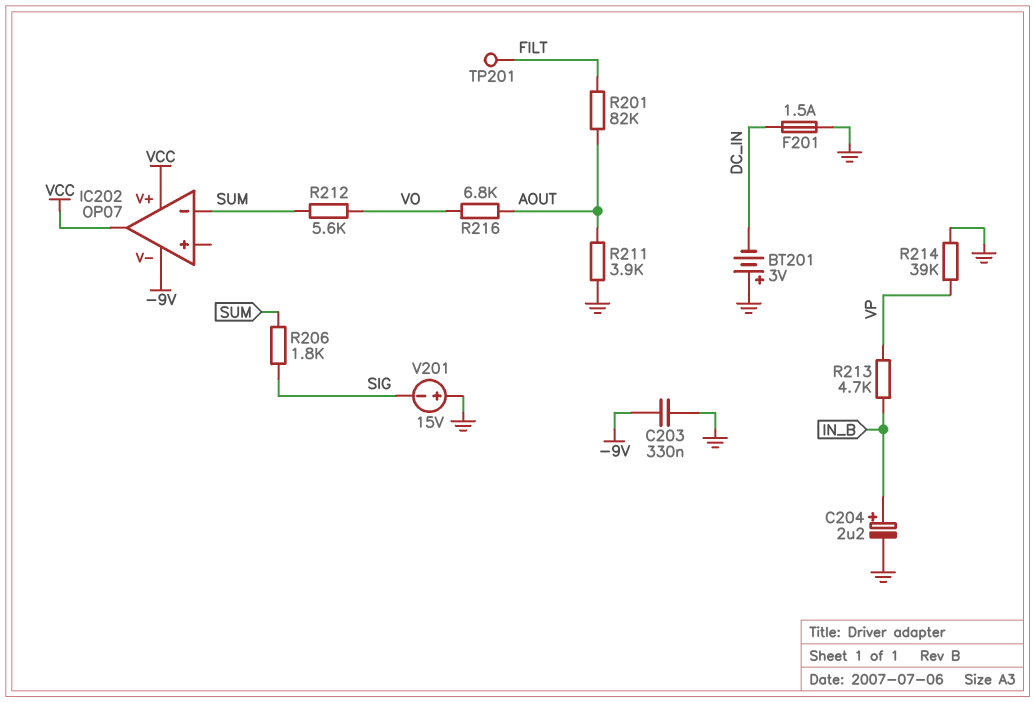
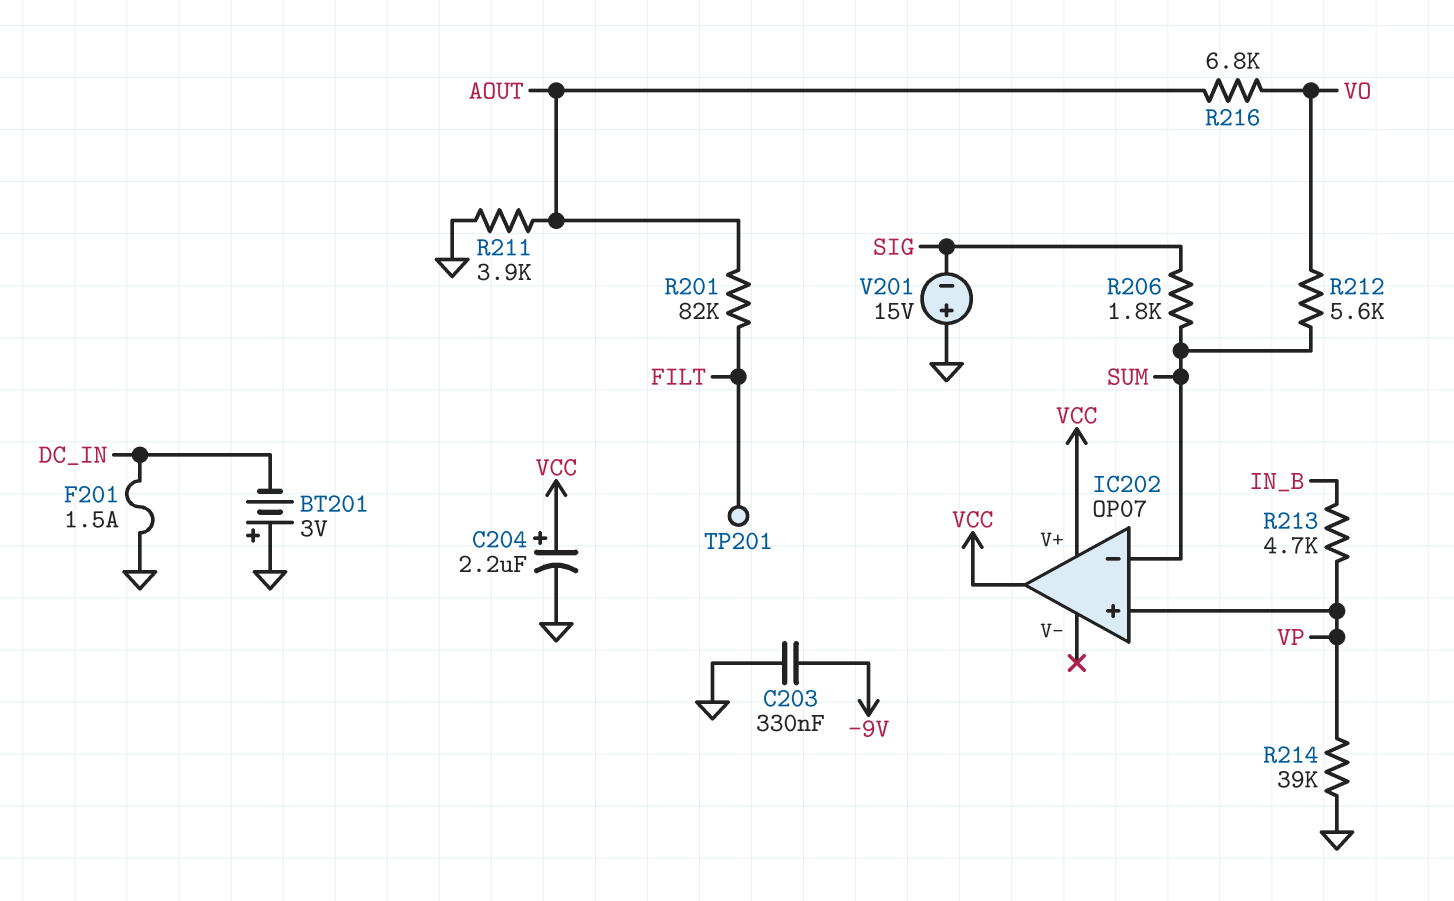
C204: 2.2uF (plus IN_B, minus GND) -> 2.2uF (plus VCC, minus GND)
IC202 pin V-: -9V -> none
IC202 pin in+: none -> VP

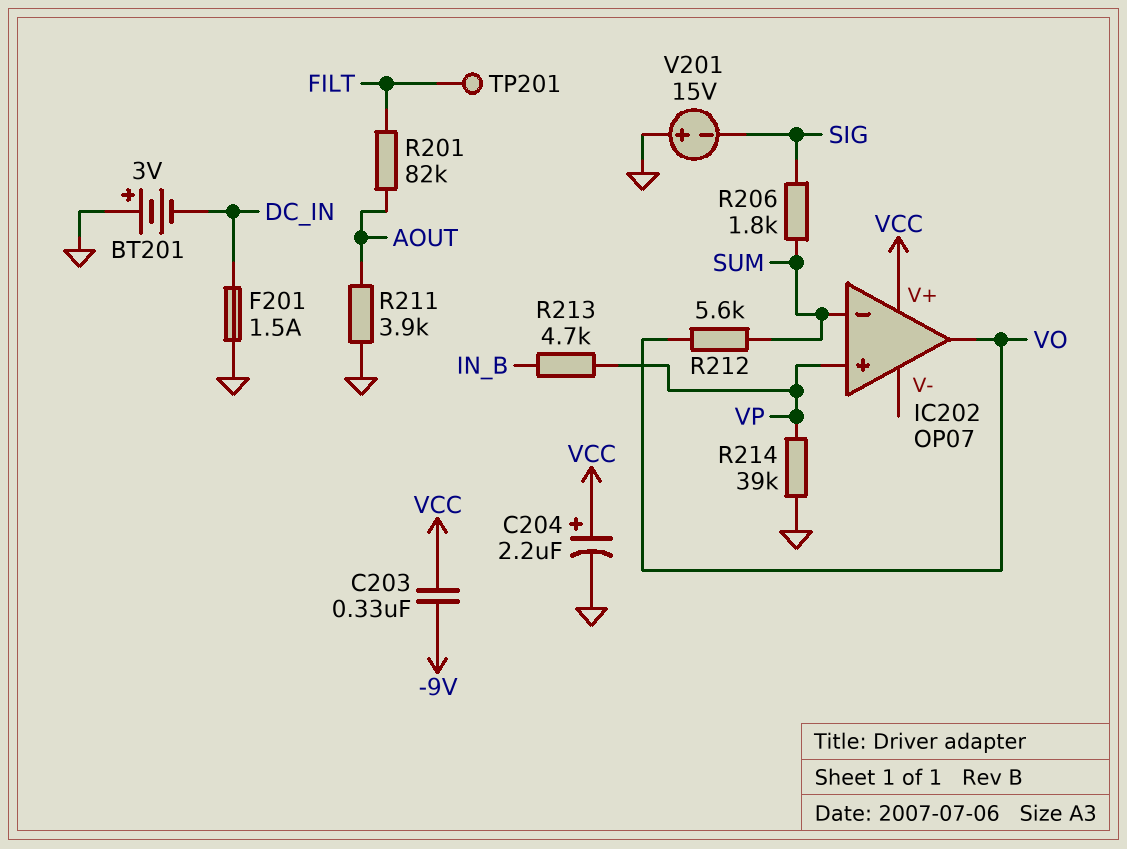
C203: 330nF (-9V, GND) -> 330nF (-9V, VCC)
IC202 pin out: VCC -> VO
R216: 6.8k (AOUT, VO) -> none

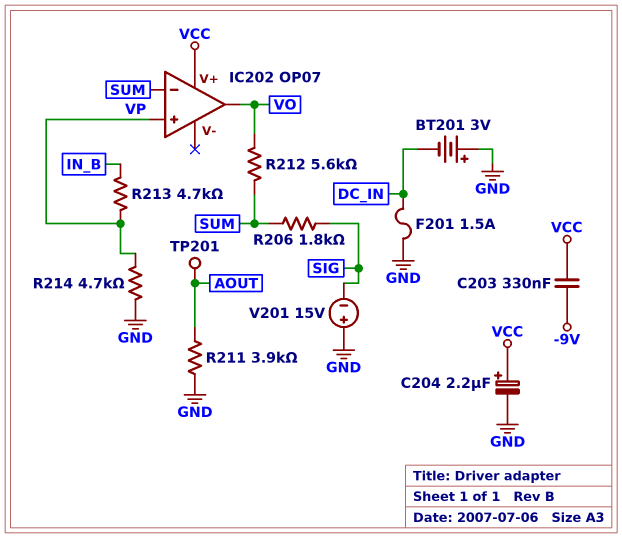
R201: 82k (AOUT, FILT) -> none
R214: 39k (GND, VP) -> 4.7k (GND, VP)
TP201: test point (FILT) -> test point (AOUT)

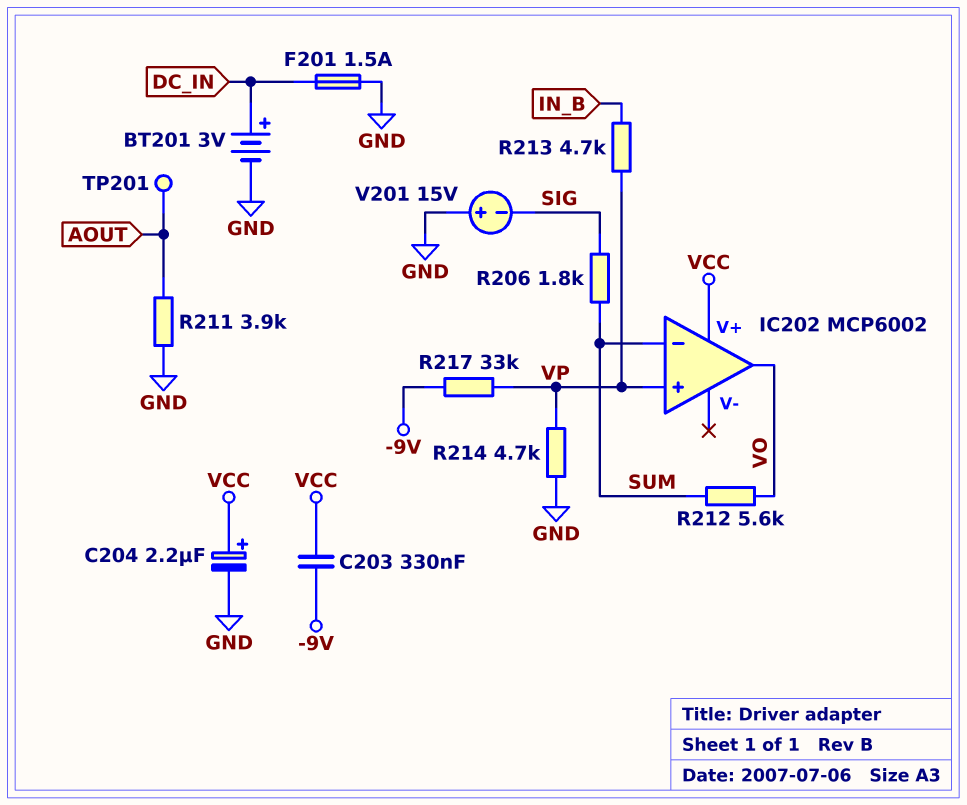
BT201: 3V (plus GND, minus DC_IN) -> 3V (plus DC_IN, minus GND)
IC202: OP07 -> MCP6002
R217: none -> 33k (-9V, VP)

